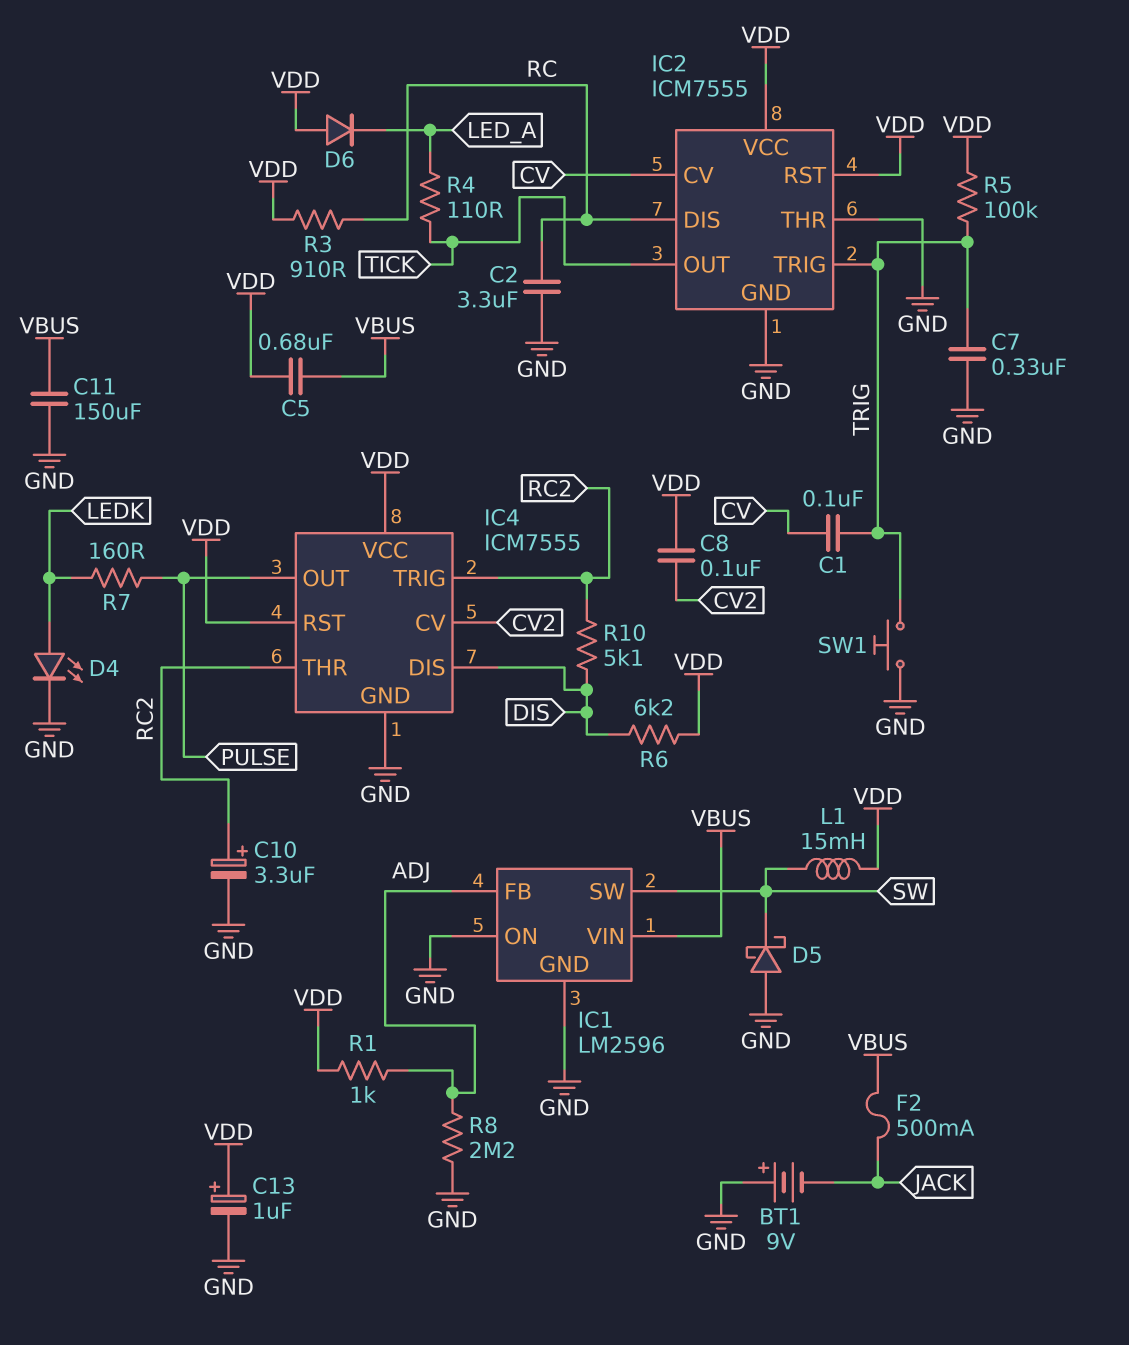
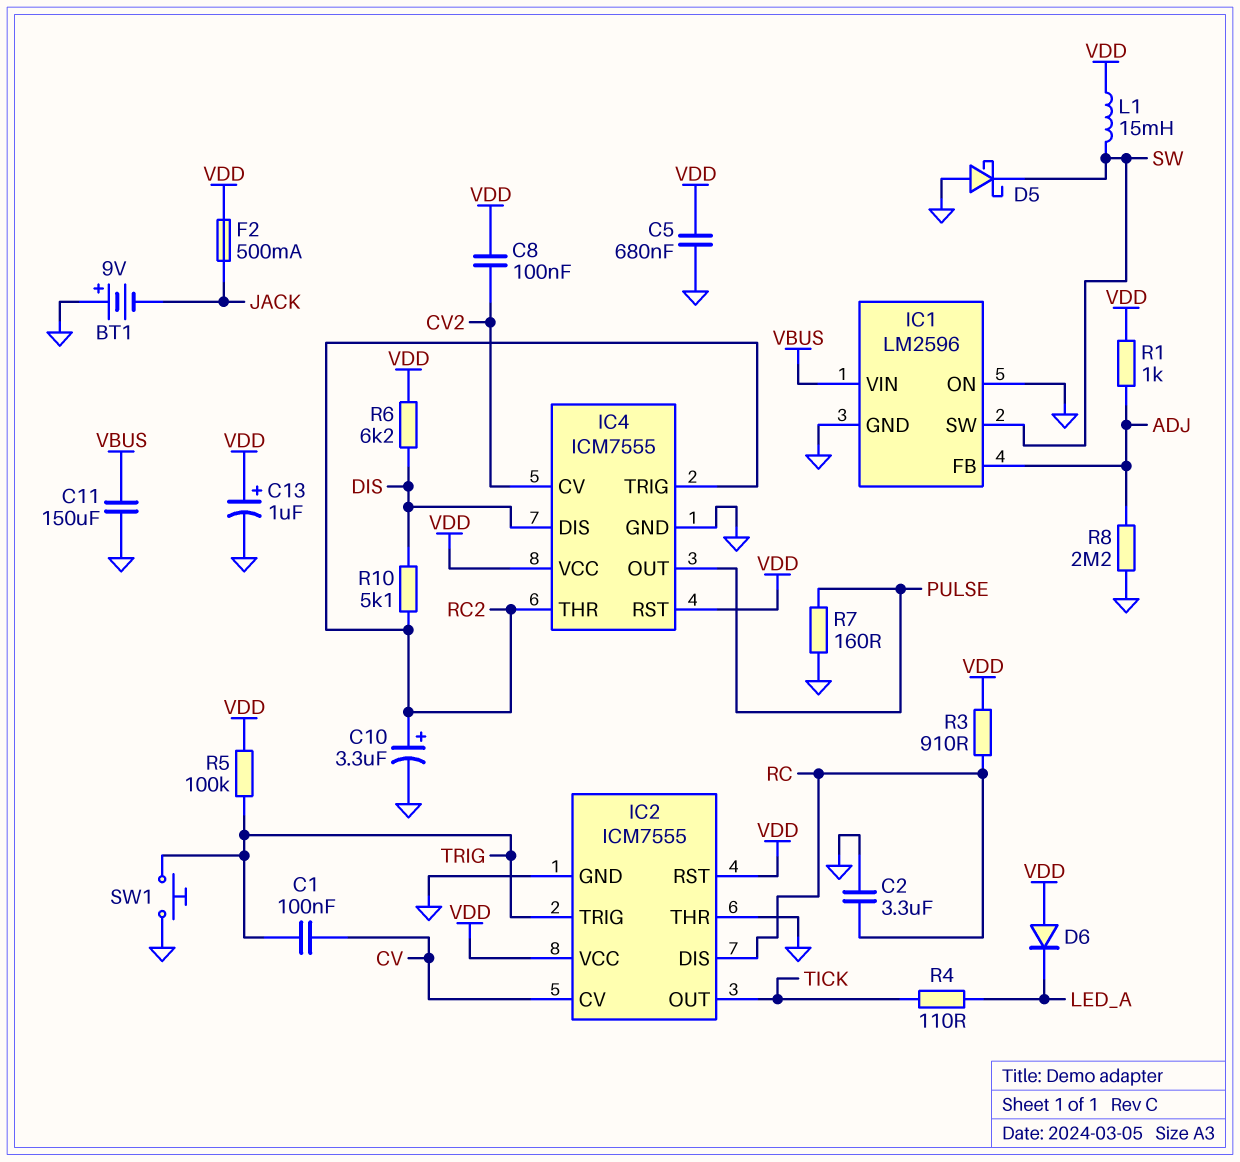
C5: 680nF (VBUS, VDD) -> 680nF (GND, VDD)
C7: 330nF (GND, TRIG) -> none
D4: LED (A LEDK, K GND) -> none
F2: 500mA (JACK, VBUS) -> 500mA (JACK, VDD)
R7: 160 (LEDK, PULSE) -> 160 (GND, PULSE)

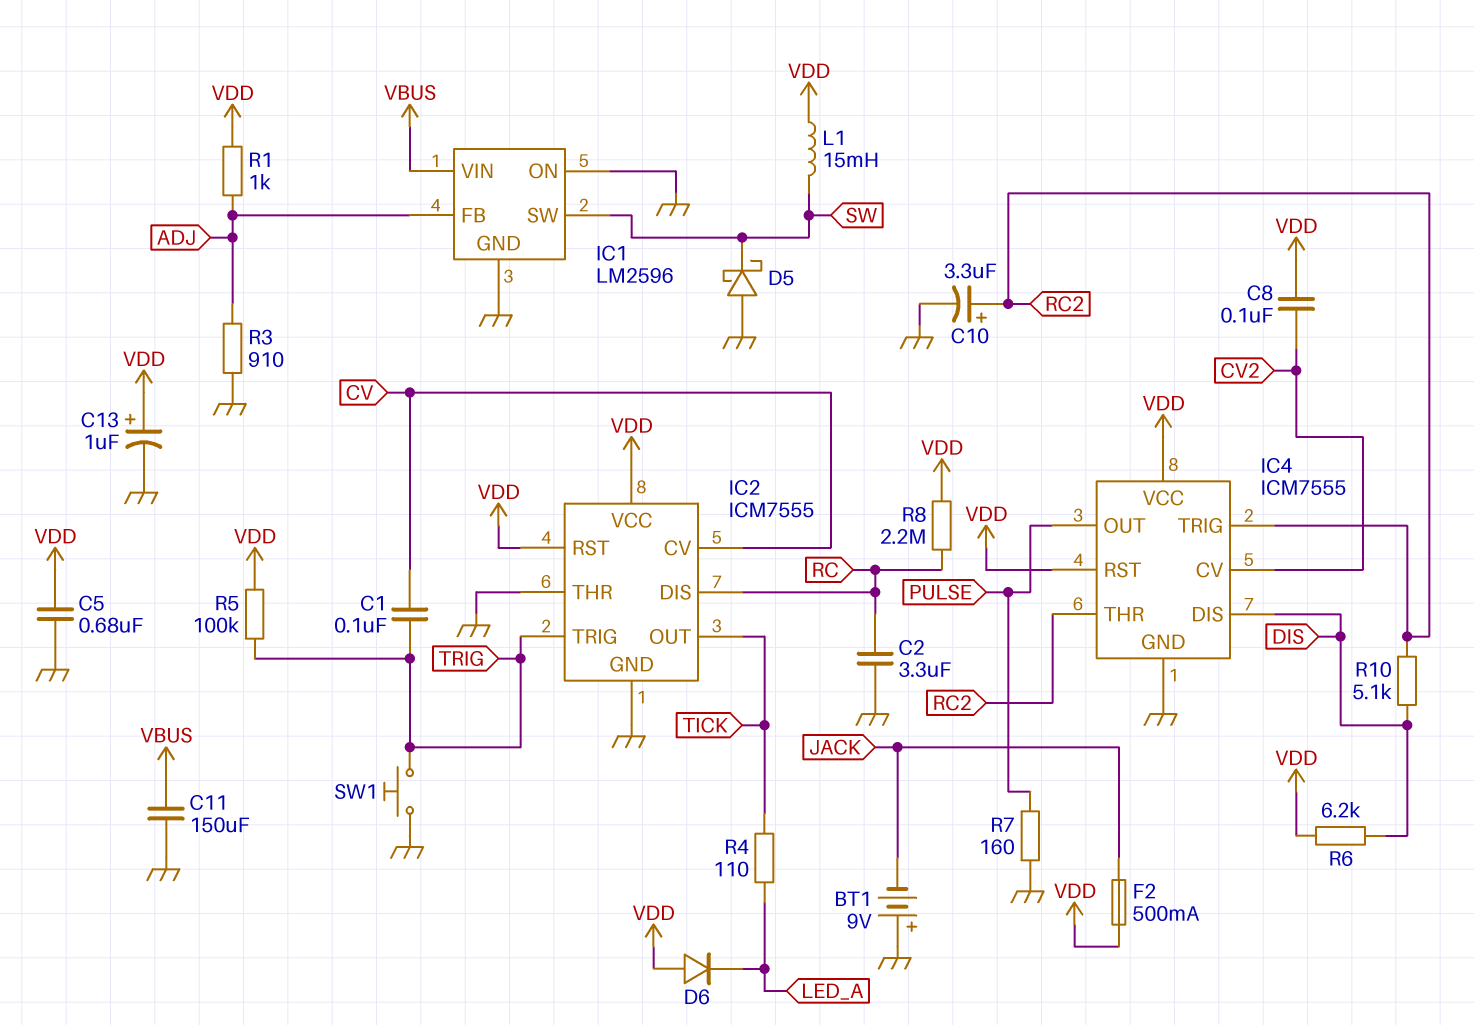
R3: 910 (RC, VDD) -> 910 (ADJ, GND)
R8: 2.2M (ADJ, GND) -> 2.2M (RC, VDD)

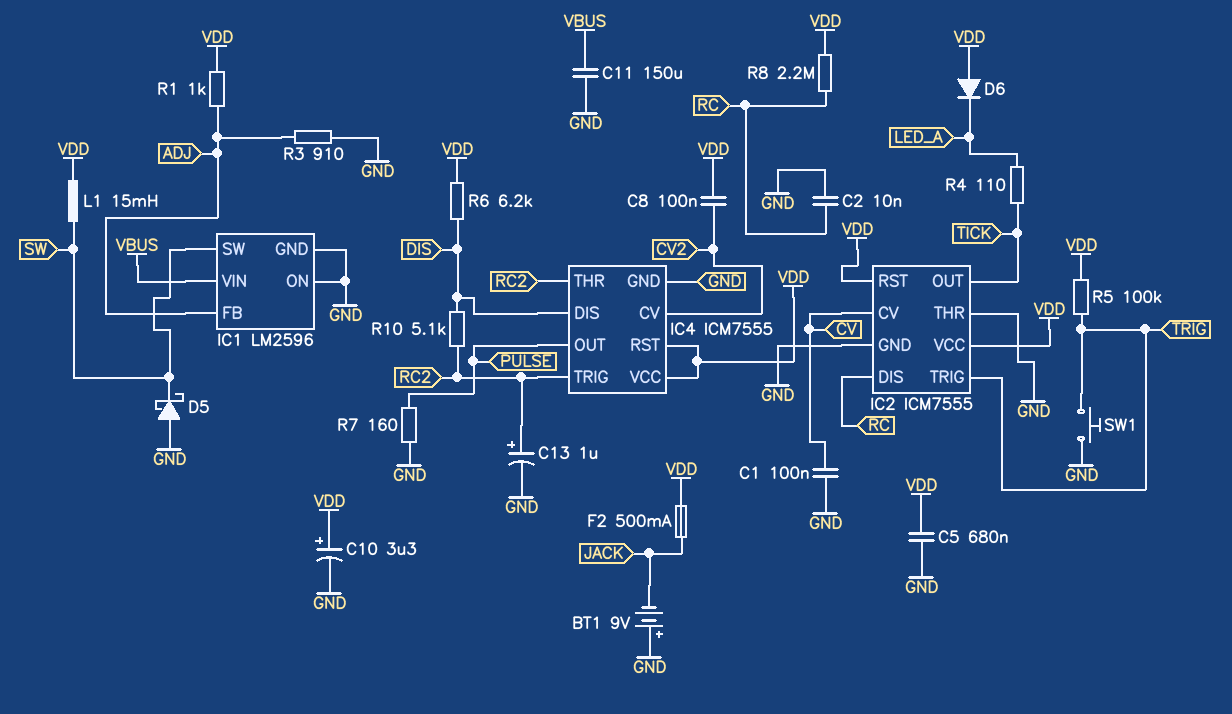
C1: 100nF (CV, TRIG) -> 100nF (CV, GND)
C2: 3.3uF (GND, RC) -> 10nF (GND, RC)
C10: 3.3uF (plus RC2, minus GND) -> 3.3uF (plus VDD, minus GND)
C13: 1uF (plus VDD, minus GND) -> 1uF (plus RC2, minus GND)

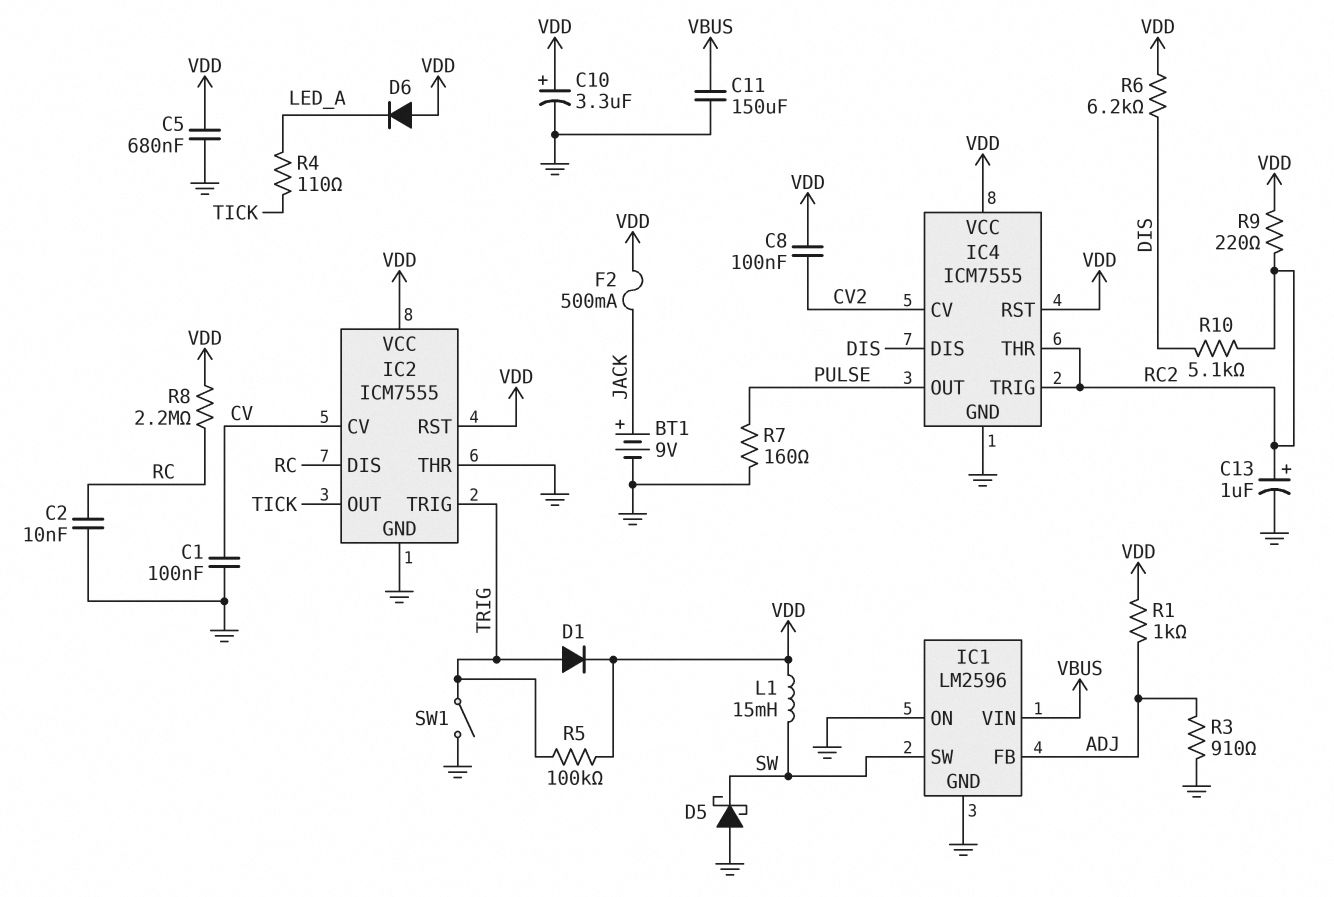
BT1: 9V (plus GND, minus JACK) -> 9V (plus JACK, minus GND)
D1: none -> diode (A TRIG, K VDD)
R9: none -> 220 (RC2, VDD)
SW1: button (GND, TRIG) -> switch (GND, TRIG)

